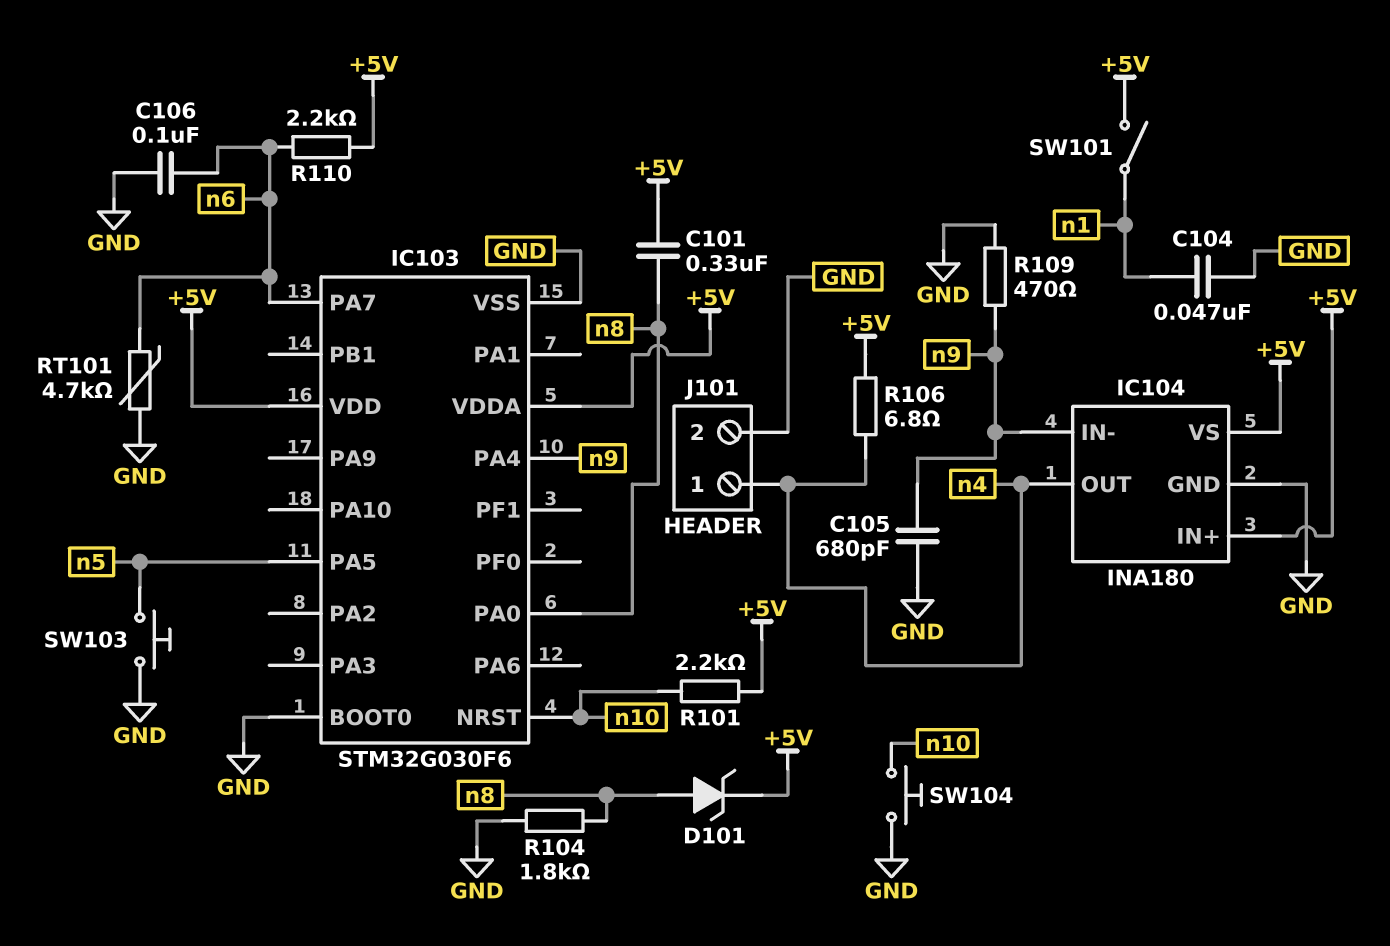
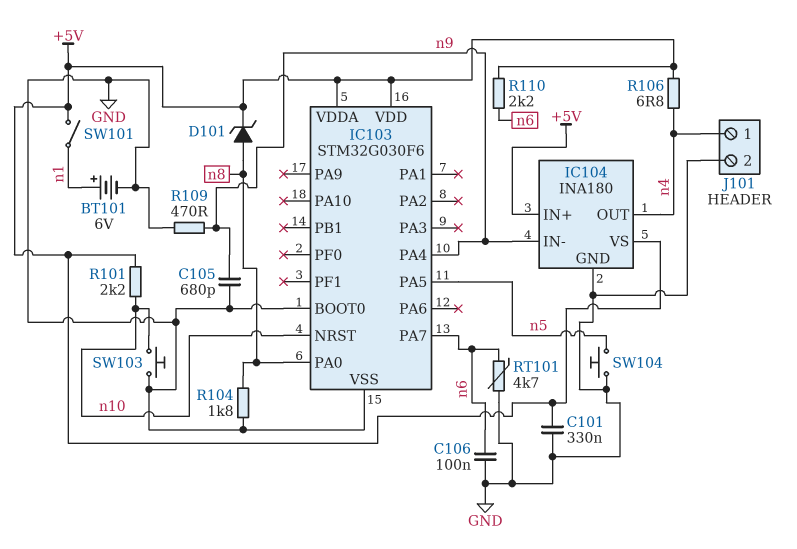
BT101: none -> 6V (plus n1, minus GND)
C101: 330nF (+5V, n8) -> 330nF (+5V, GND)
C104: 47nF (GND, n1) -> none
SW103: button (GND, n5) -> button (GND, n10)
SW104: button (GND, n10) -> button (GND, n5)

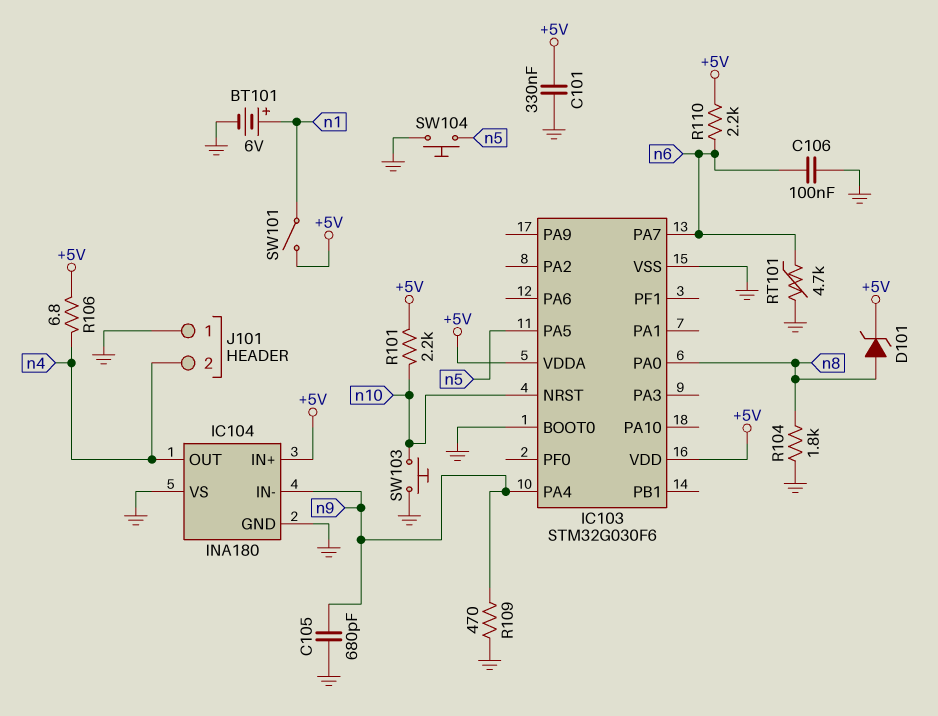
IC104 pin VS: +5V -> GND
J101 pin 1: n4 -> GND
J101 pin 2: GND -> n4

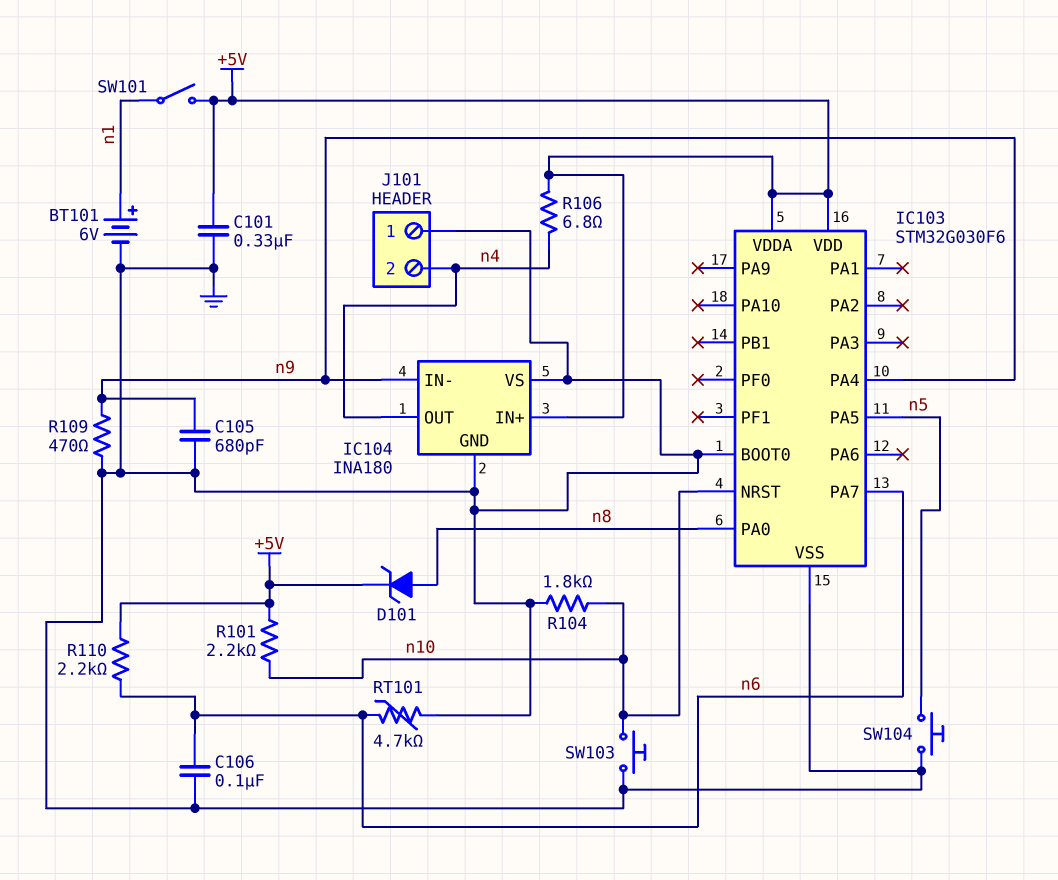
R104: 1.8k (GND, n8) -> 1.8k (GND, n10)

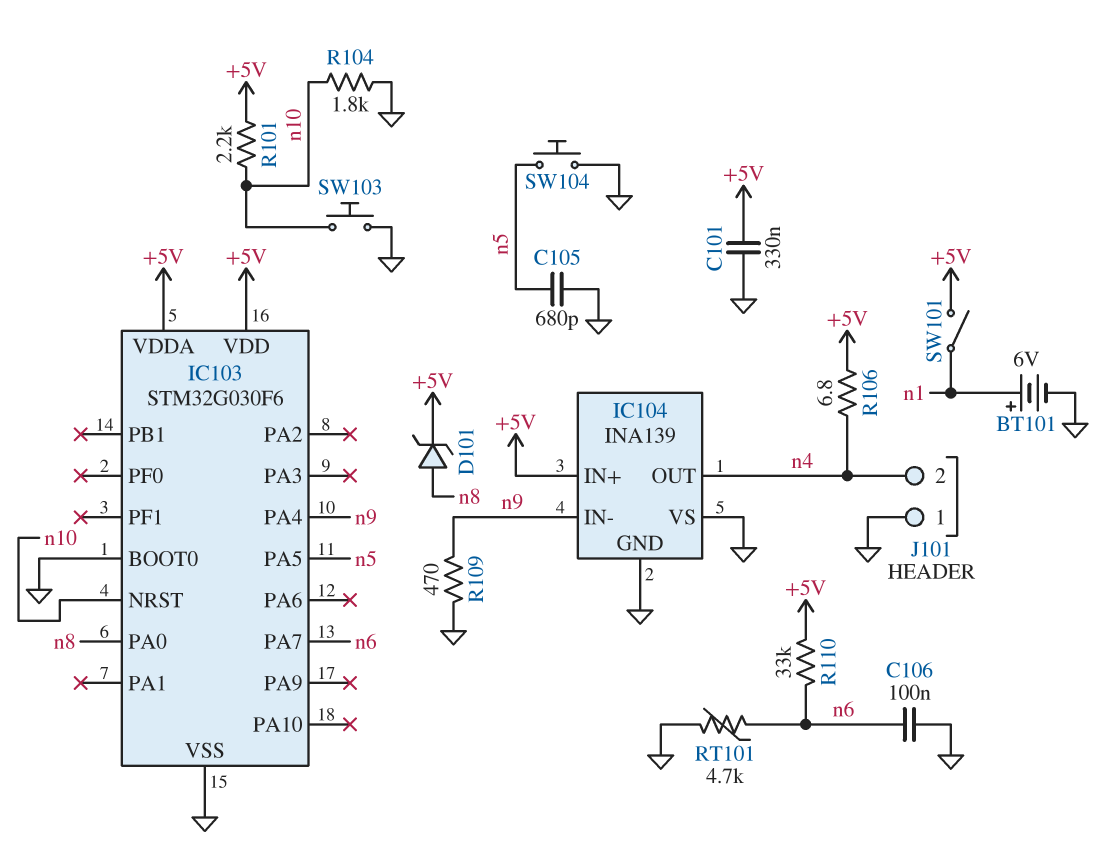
C105: 680pF (GND, n9) -> 680pF (GND, n5)
IC104: INA180 -> INA139
R110: 2.2k (+5V, n6) -> 33k (+5V, n6)

